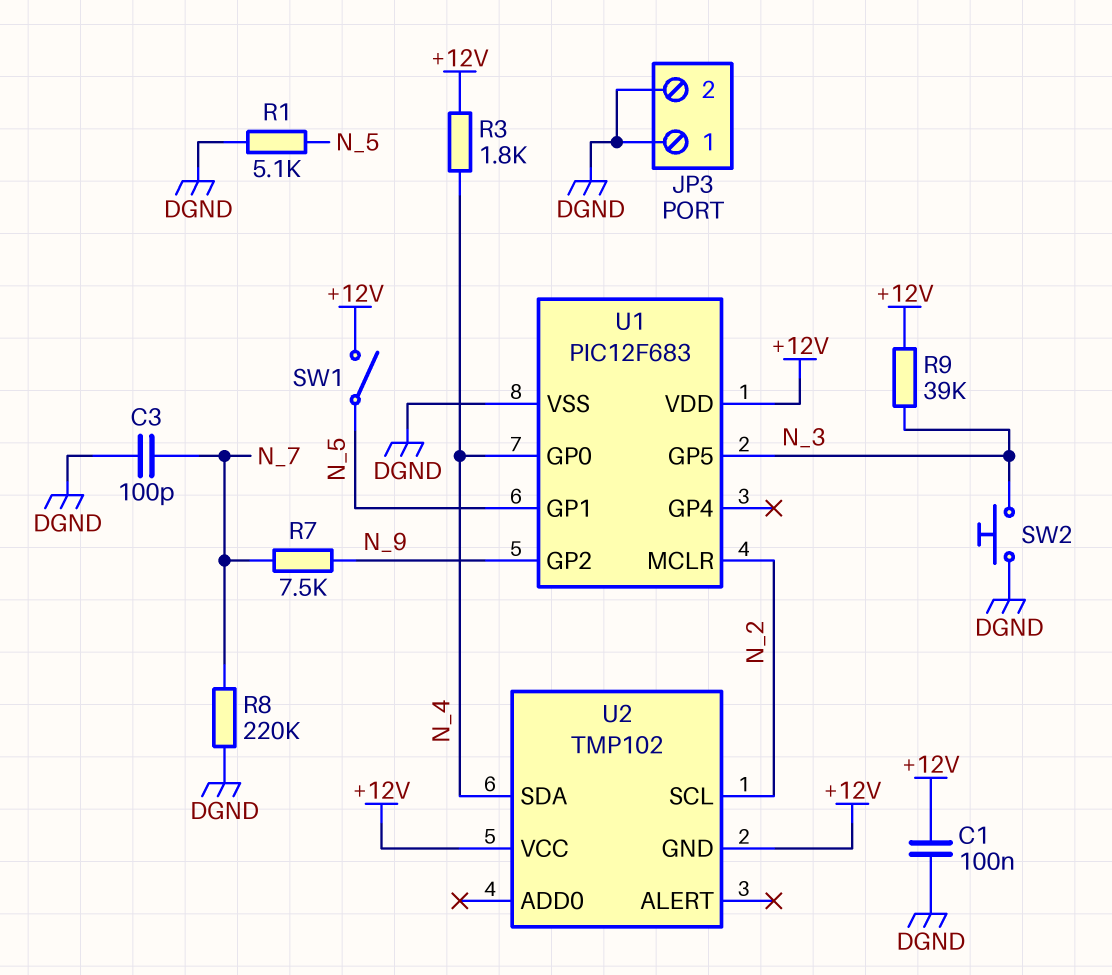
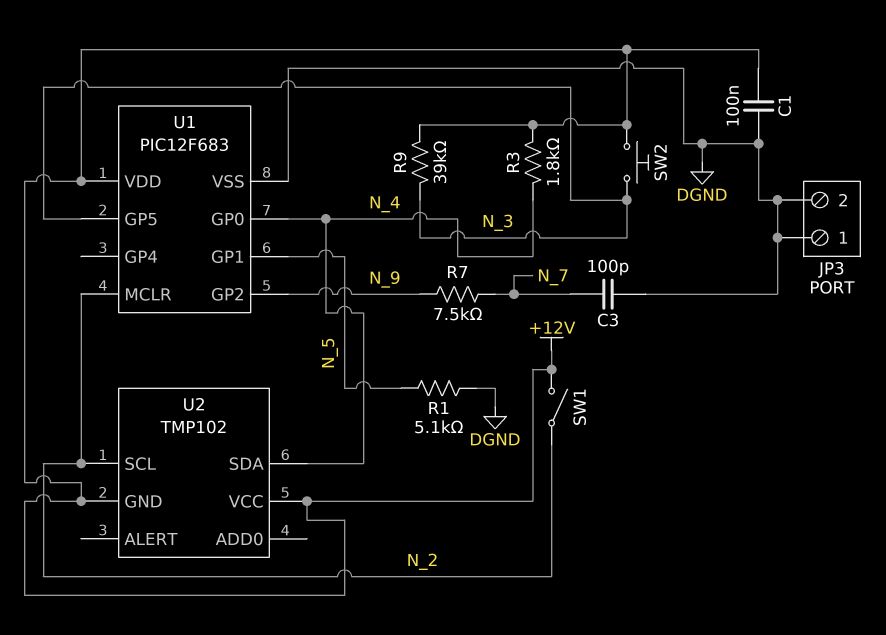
R8: 220k (DGND, N_7) -> none
SW1: switch (+12V, N_5) -> switch (+12V, N_2)
SW2: button (DGND, N_3) -> button (+12V, N_3)

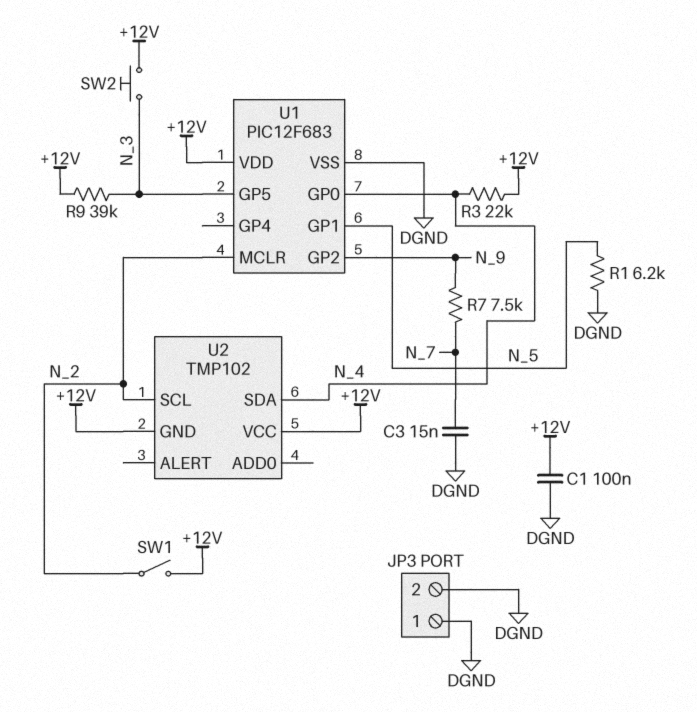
C3: 100pF (DGND, N_7) -> 15nF (DGND, N_7)
R1: 5.1k (DGND, N_5) -> 6.2k (DGND, N_5)
R3: 1.8k (+12V, N_4) -> 22k (+12V, N_4)

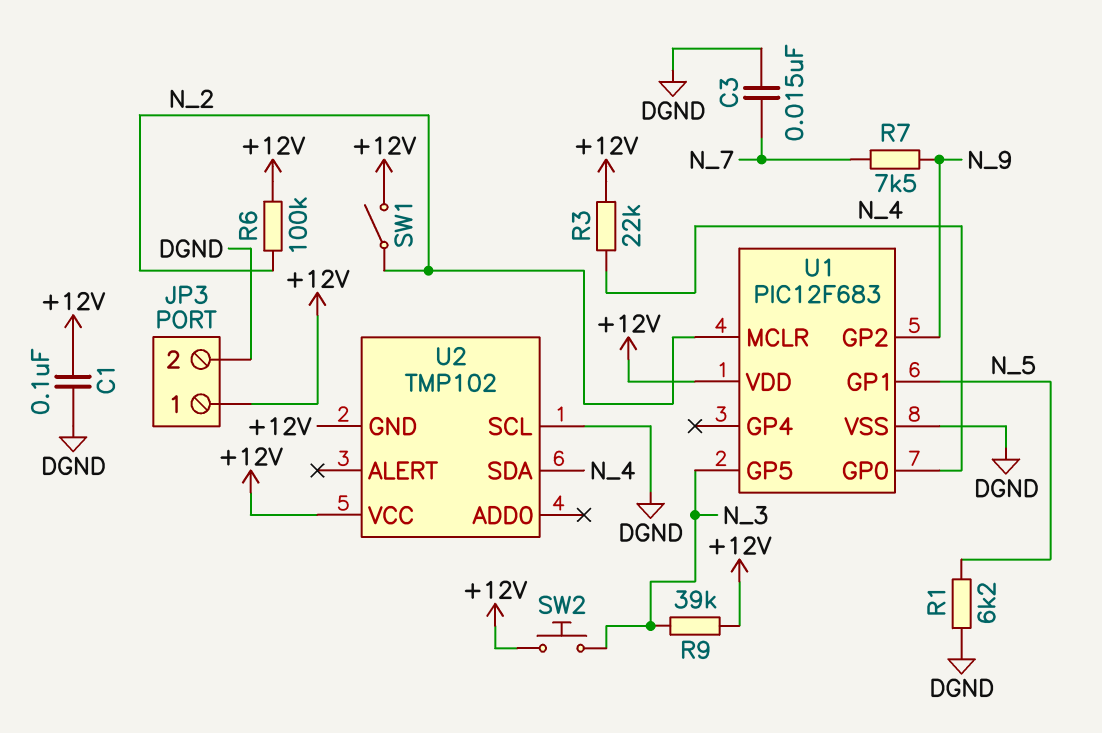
JP3 pin 1: DGND -> +12V
R6: none -> 100k (+12V, N_2)
U2 pin SCL: N_2 -> DGND

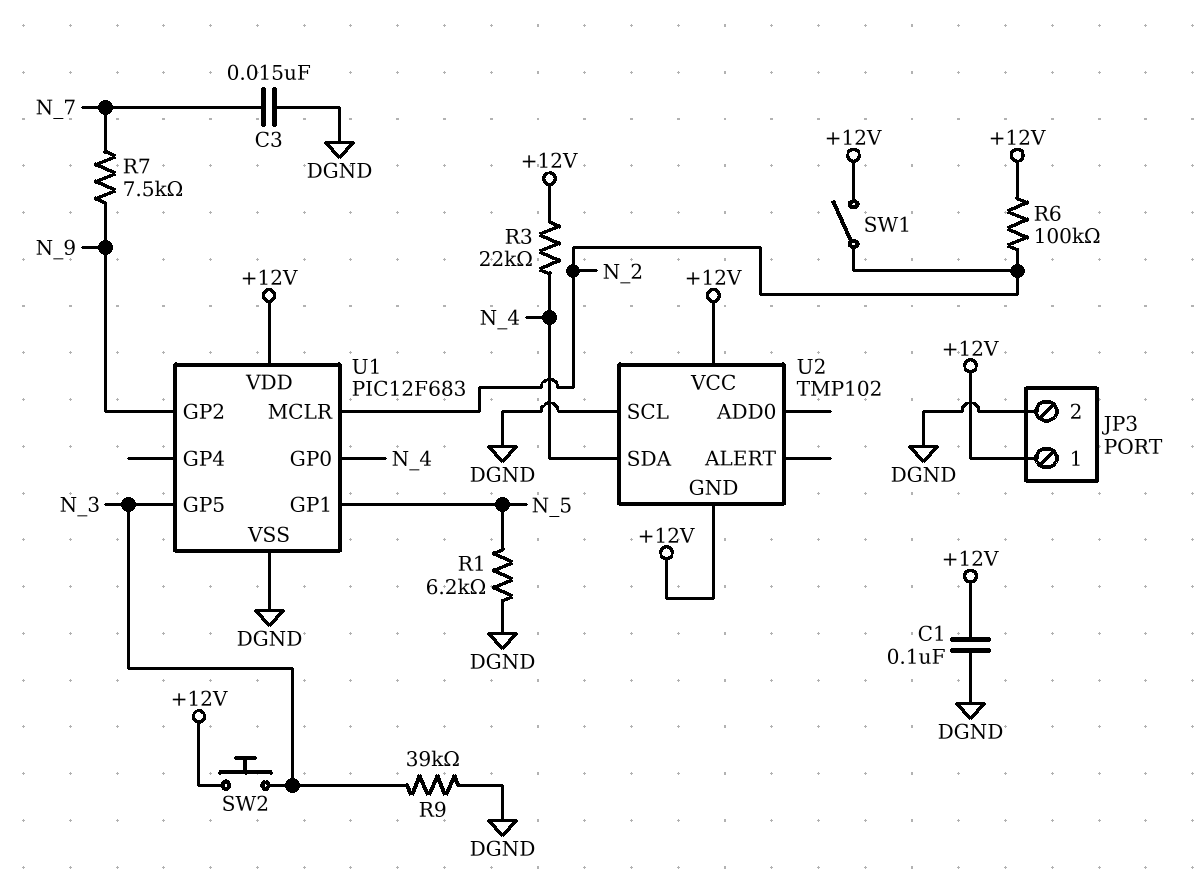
R9: 39k (+12V, N_3) -> 39k (DGND, N_3)

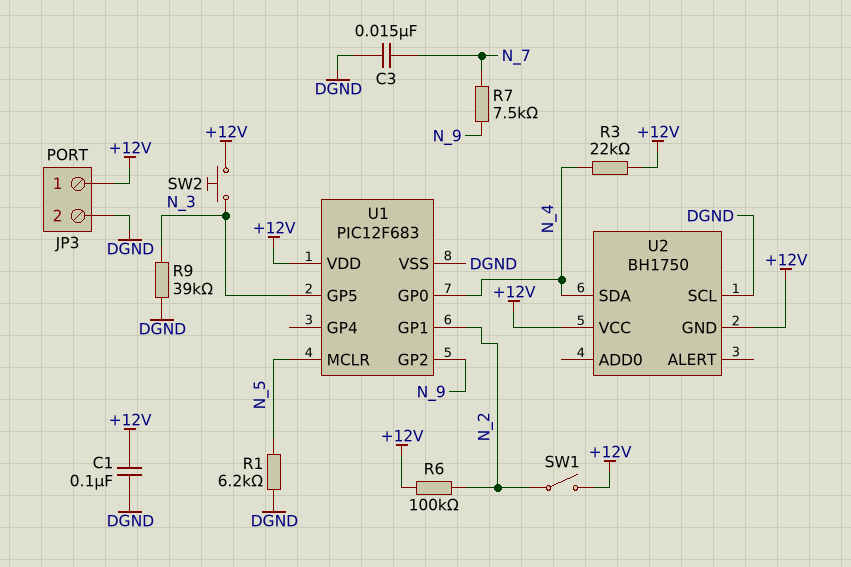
U1 pin GP1: N_5 -> N_2
U1 pin MCLR: N_2 -> N_5
U2: TMP102 -> BH1750

